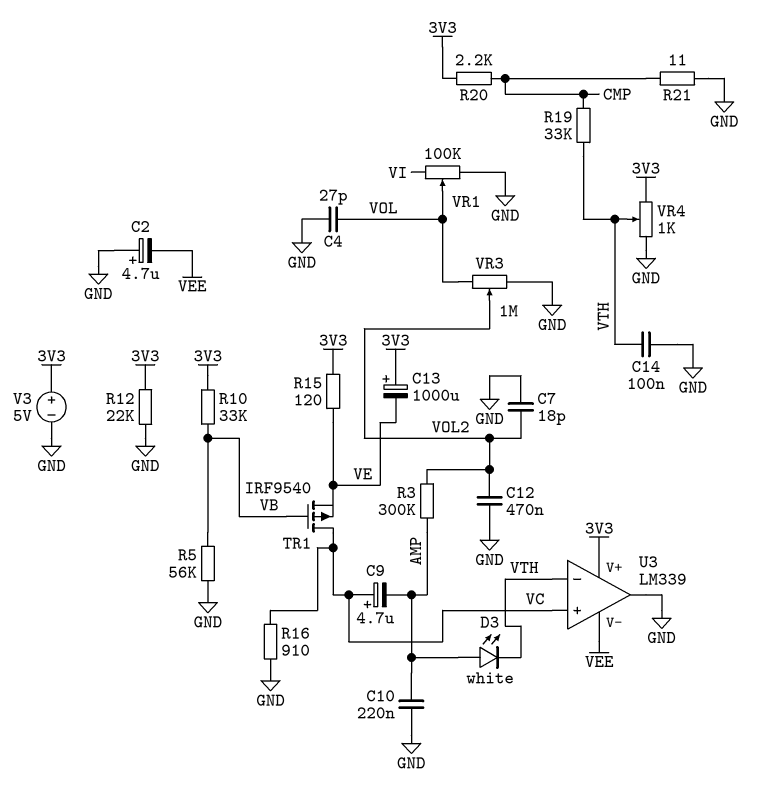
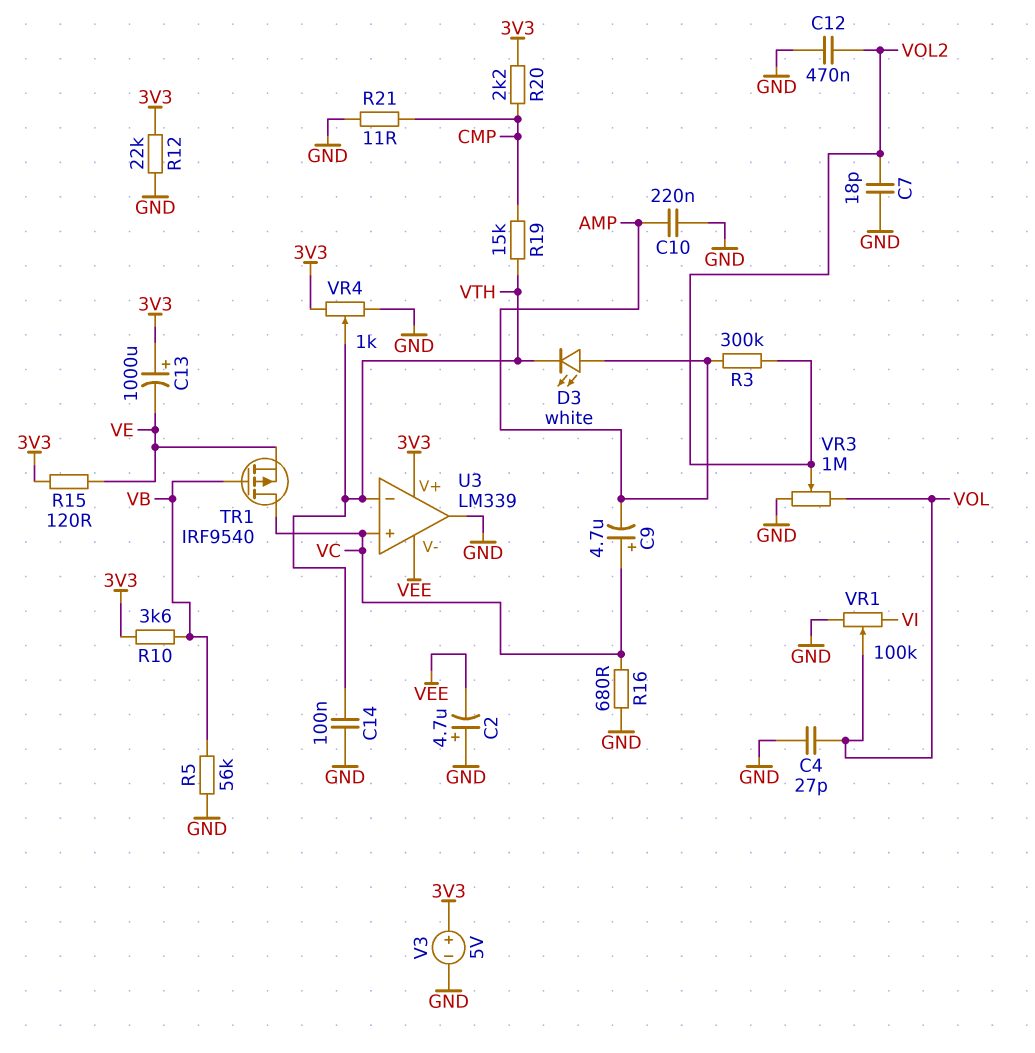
R10: 33k (3V3, VB) -> 3.6k (3V3, VB)
R16: 910 (GND, VC) -> 680 (GND, VC)
R19: 33k (CMP, VTH) -> 15k (CMP, VTH)

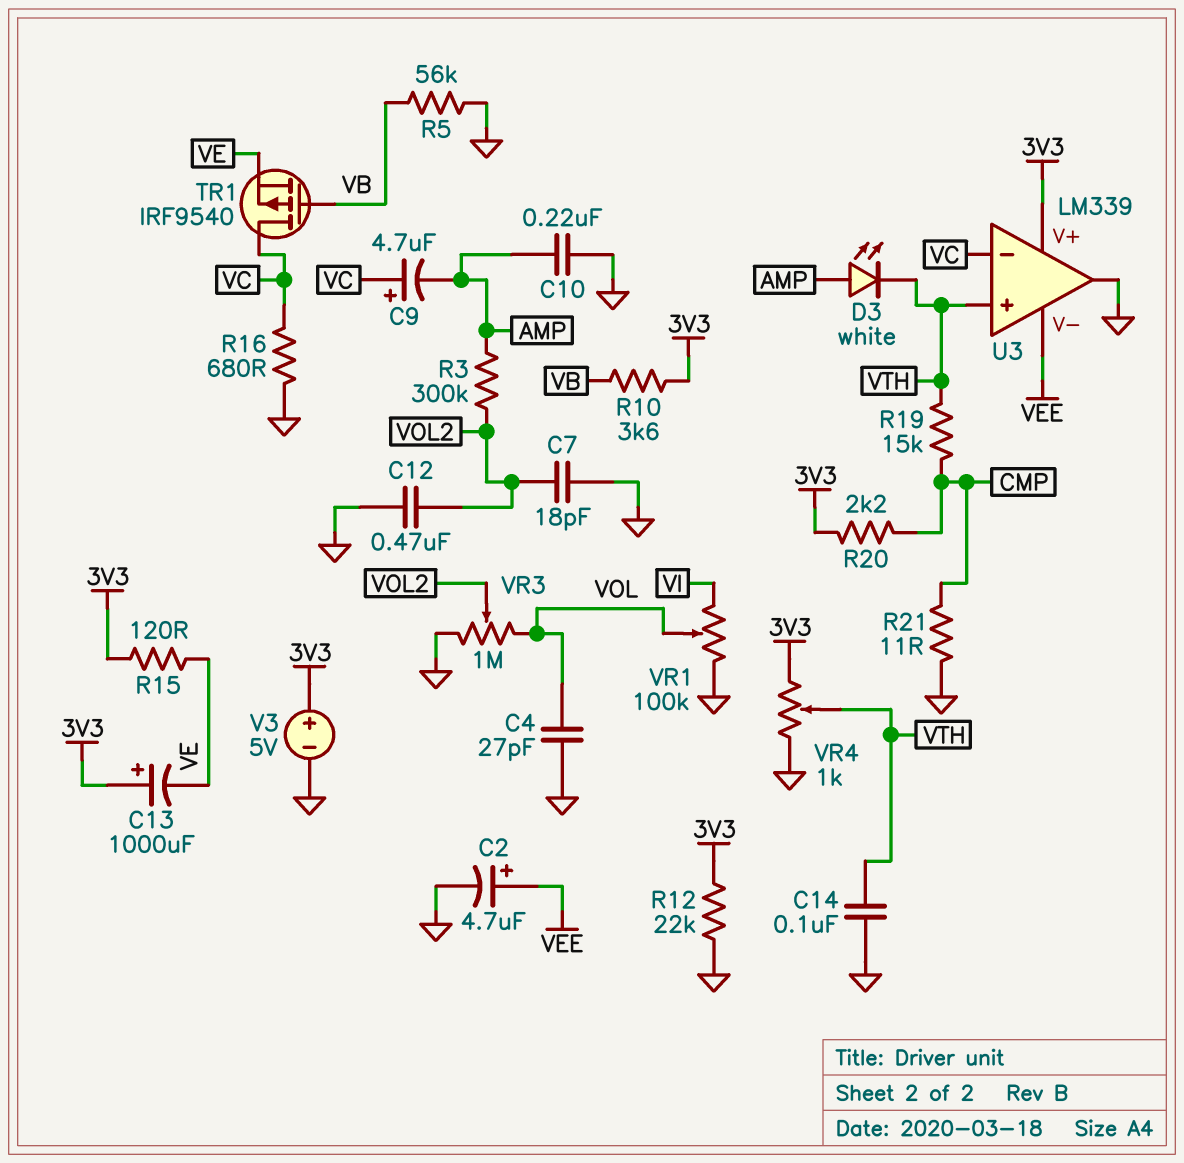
C2: 4.7uF (plus GND, minus VEE) -> 4.7uF (plus VEE, minus GND)
U3 pin in+: VC -> VTH
U3 pin in-: VTH -> VC

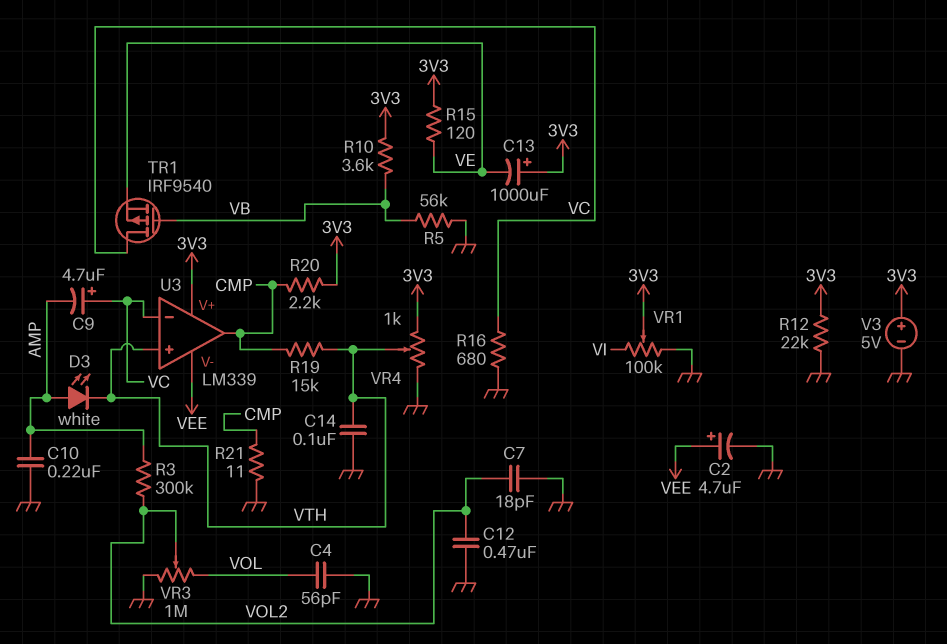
C4: 27pF (GND, VOL) -> 56pF (GND, VOL)
U3 pin out: GND -> CMP
VR1: 100k (GND, VI, wiper VOL) -> 100k (GND, VI, wiper 3V3)

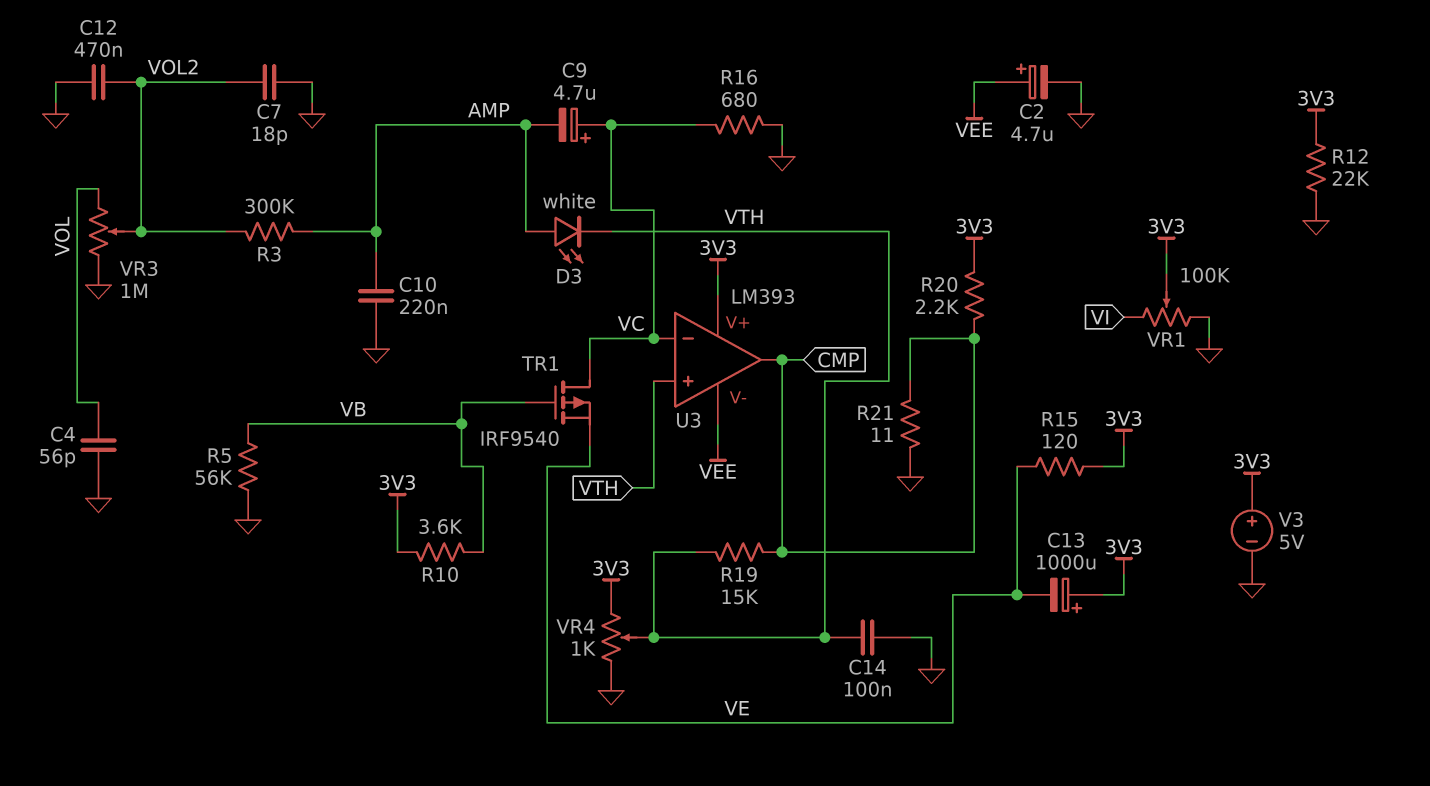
U3: LM339 -> LM393

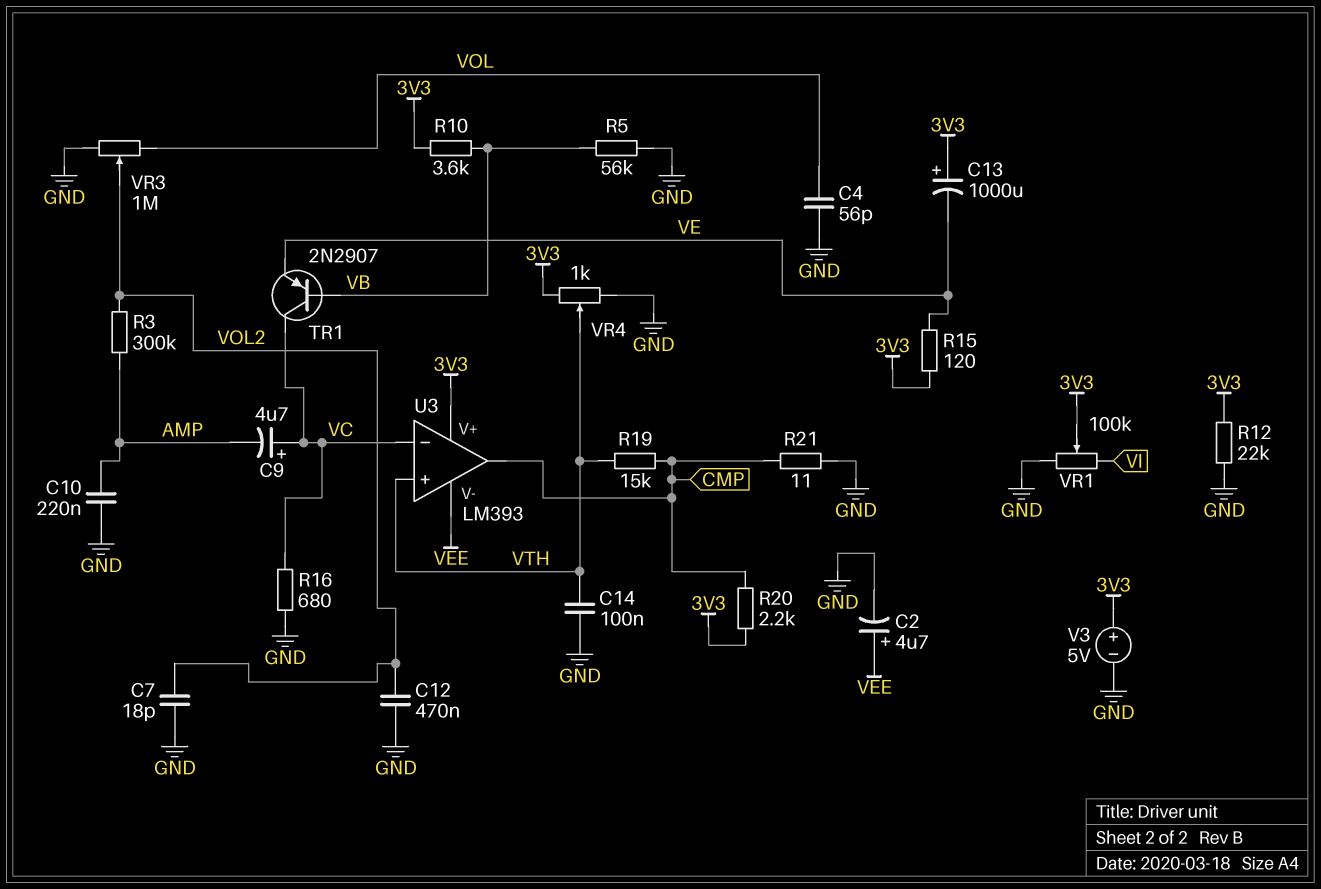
D3: LED white (A AMP, K VTH) -> none
TR1: PMOS IRF9540 (G VB, D VC, S VE) -> PNP 2N2907 (B VB, C VC, E VE)

